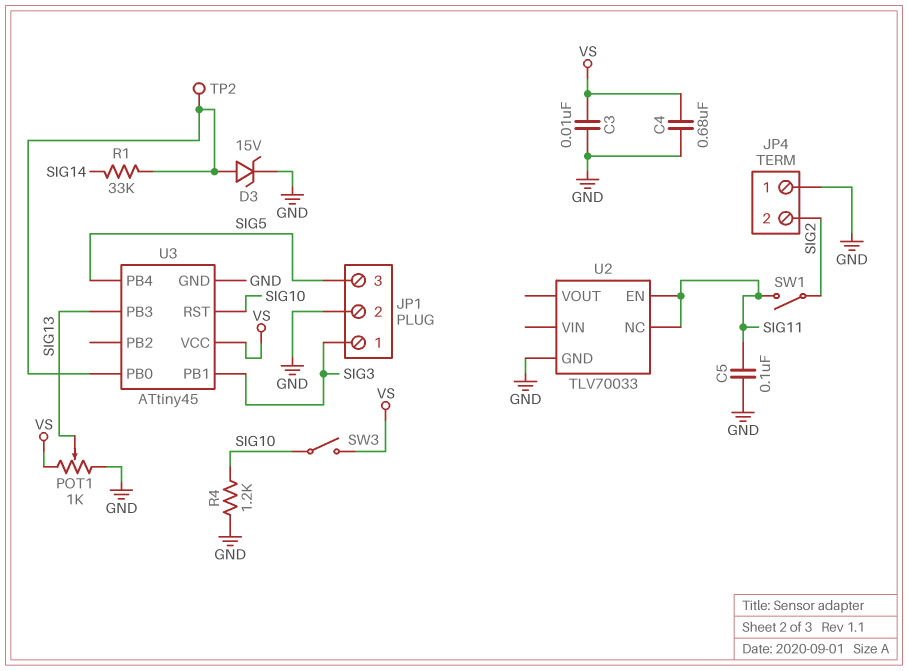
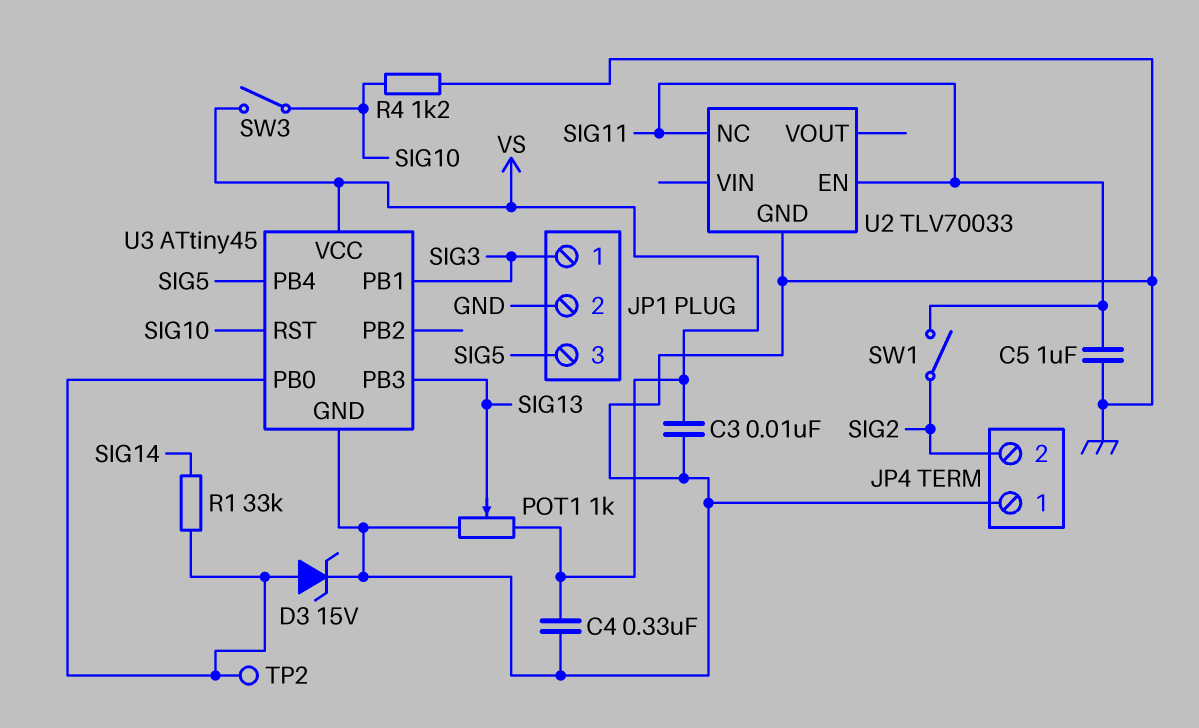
C4: 680nF (GND, VS) -> 330nF (GND, VS)
C5: 100nF (GND, SIG11) -> 1uF (GND, SIG11)

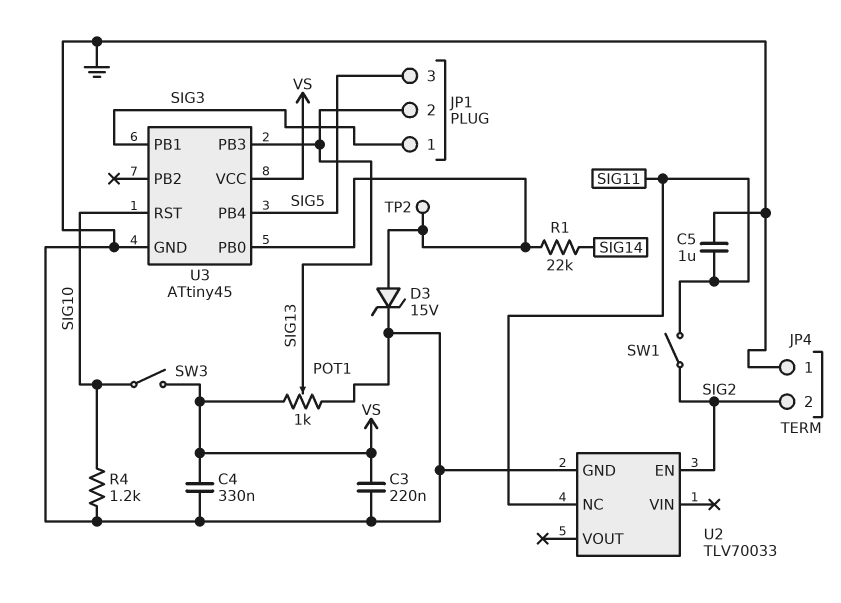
C3: 10nF (GND, VS) -> 220nF (GND, VS)
JP1 pin 2: GND -> SIG13
R1: 33k (SIG14, U3/PB0) -> 22k (SIG14, U3/PB0)
U2 pin EN: SIG11 -> SIG2

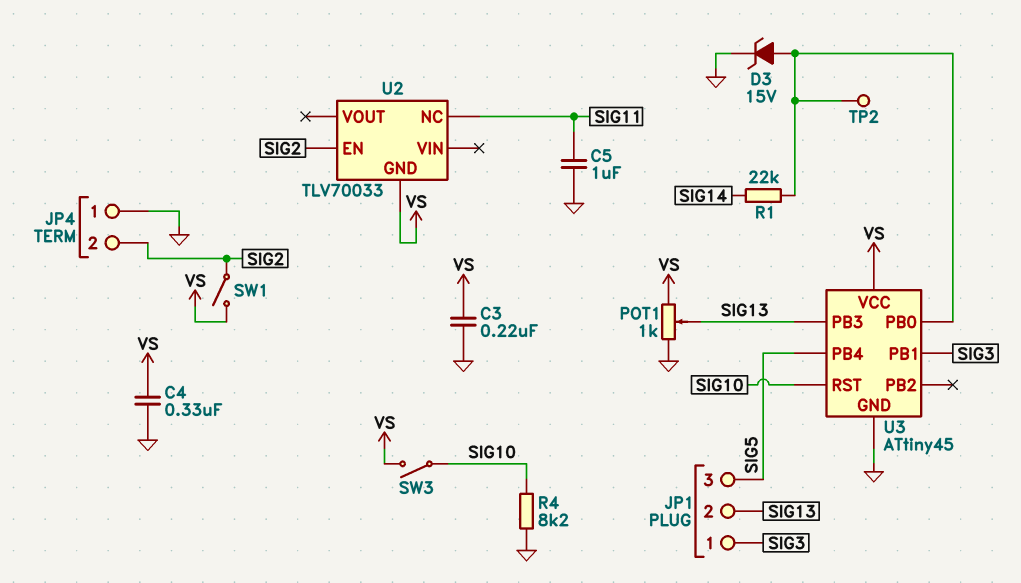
R4: 1.2k (GND, SIG10) -> 8.2k (GND, SIG10)
SW1: switch (SIG2, SIG11) -> switch (SIG2, VS)
U2 pin GND: GND -> VS

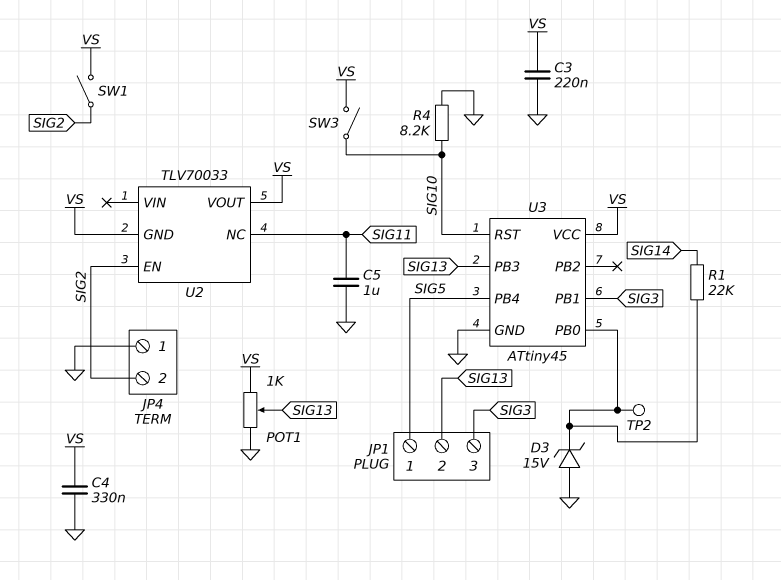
D3: zener 15V (A U3/PB0, K GND) -> zener 15V (A GND, K U3/PB0)
JP1 pin 1: SIG3 -> SIG5
JP1 pin 3: SIG5 -> SIG3
U2 pin VOUT: none -> VS

